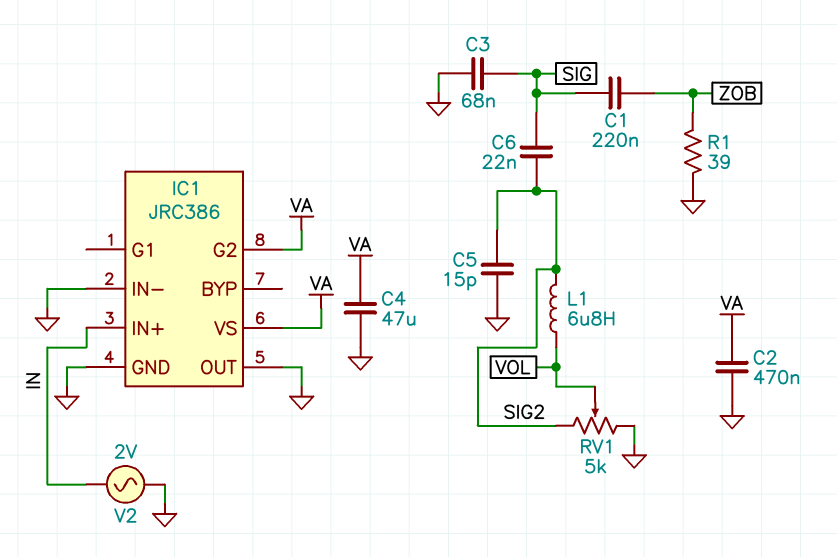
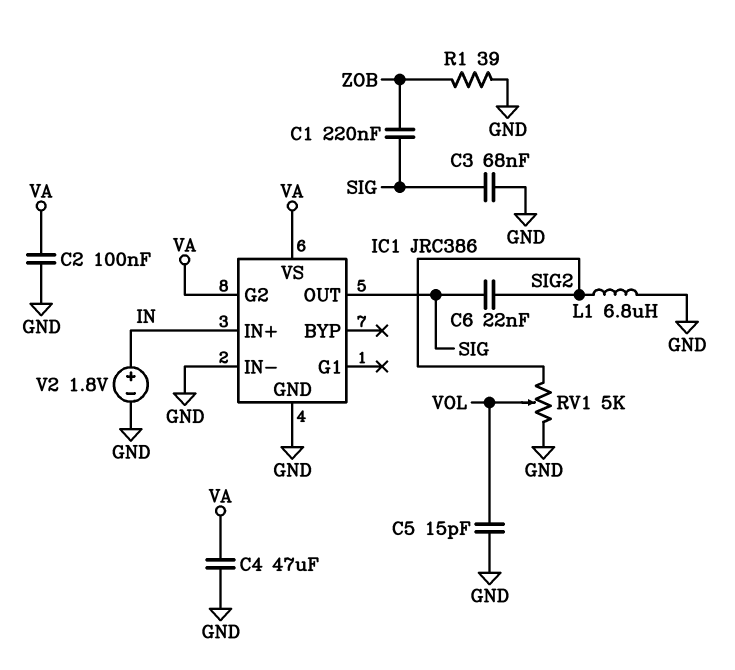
C2: 470nF (GND, VA) -> 100nF (GND, VA)
C5: 15pF (GND, SIG2) -> 15pF (GND, VOL)
IC1 pin OUT: GND -> SIG
L1: 6.8uH (SIG2, VOL) -> 6.8uH (GND, SIG2)
V2: AC 2V (GND, IN) -> 1.8V (plus IN, minus GND)

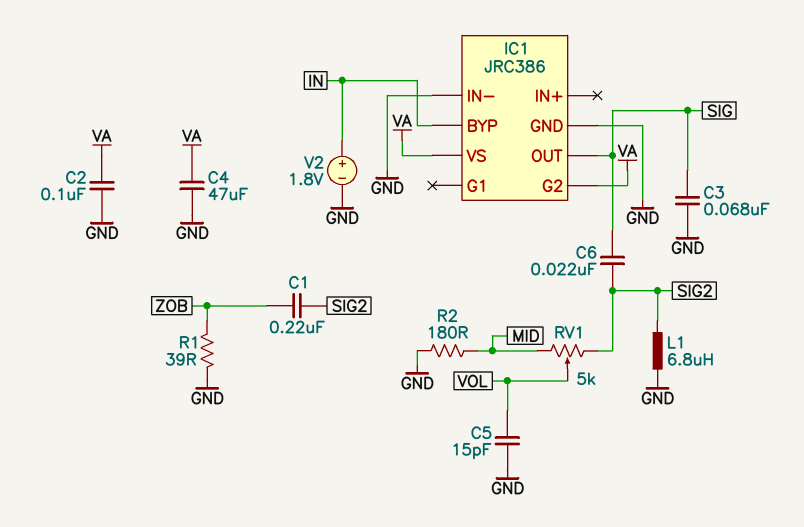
C1: 220nF (SIG, ZOB) -> 220nF (SIG2, ZOB)
IC1 pin BYP: none -> IN
IC1 pin IN+: IN -> none
R2: none -> 180 (GND, MID)
RV1: 5k (GND, SIG2, wiper VOL) -> 5k (MID, SIG2, wiper VOL)

